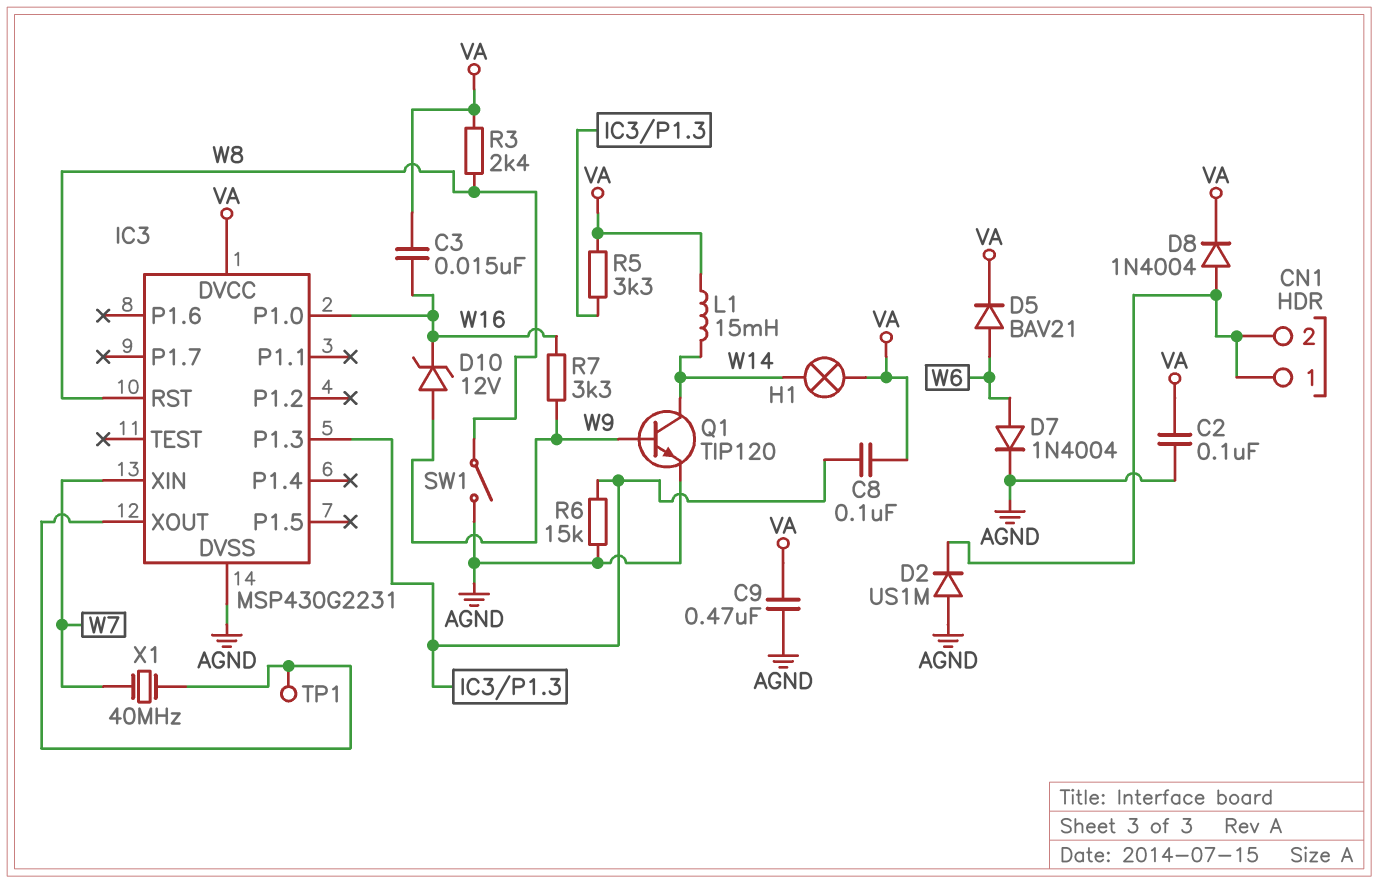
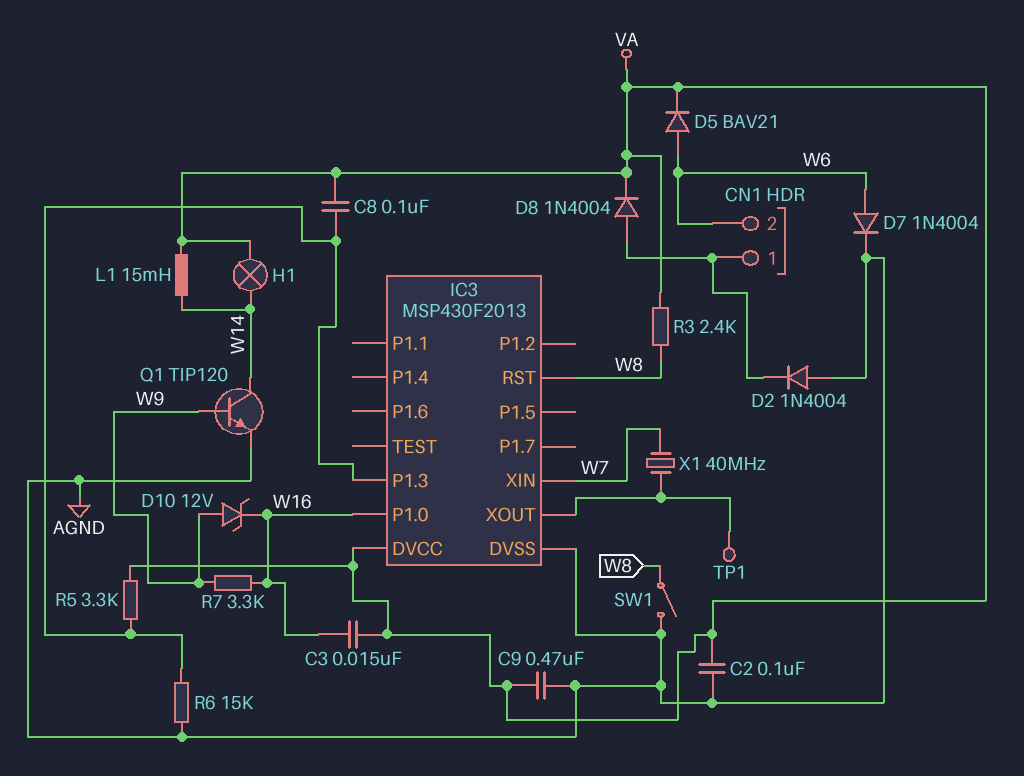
CN1 pin 2: CN1/1 -> W6
D2: diode US1M (A AGND, K CN1/1) -> diode 1N4004 (A AGND, K CN1/1)
IC3: MSP430G2231 -> MSP430F2013

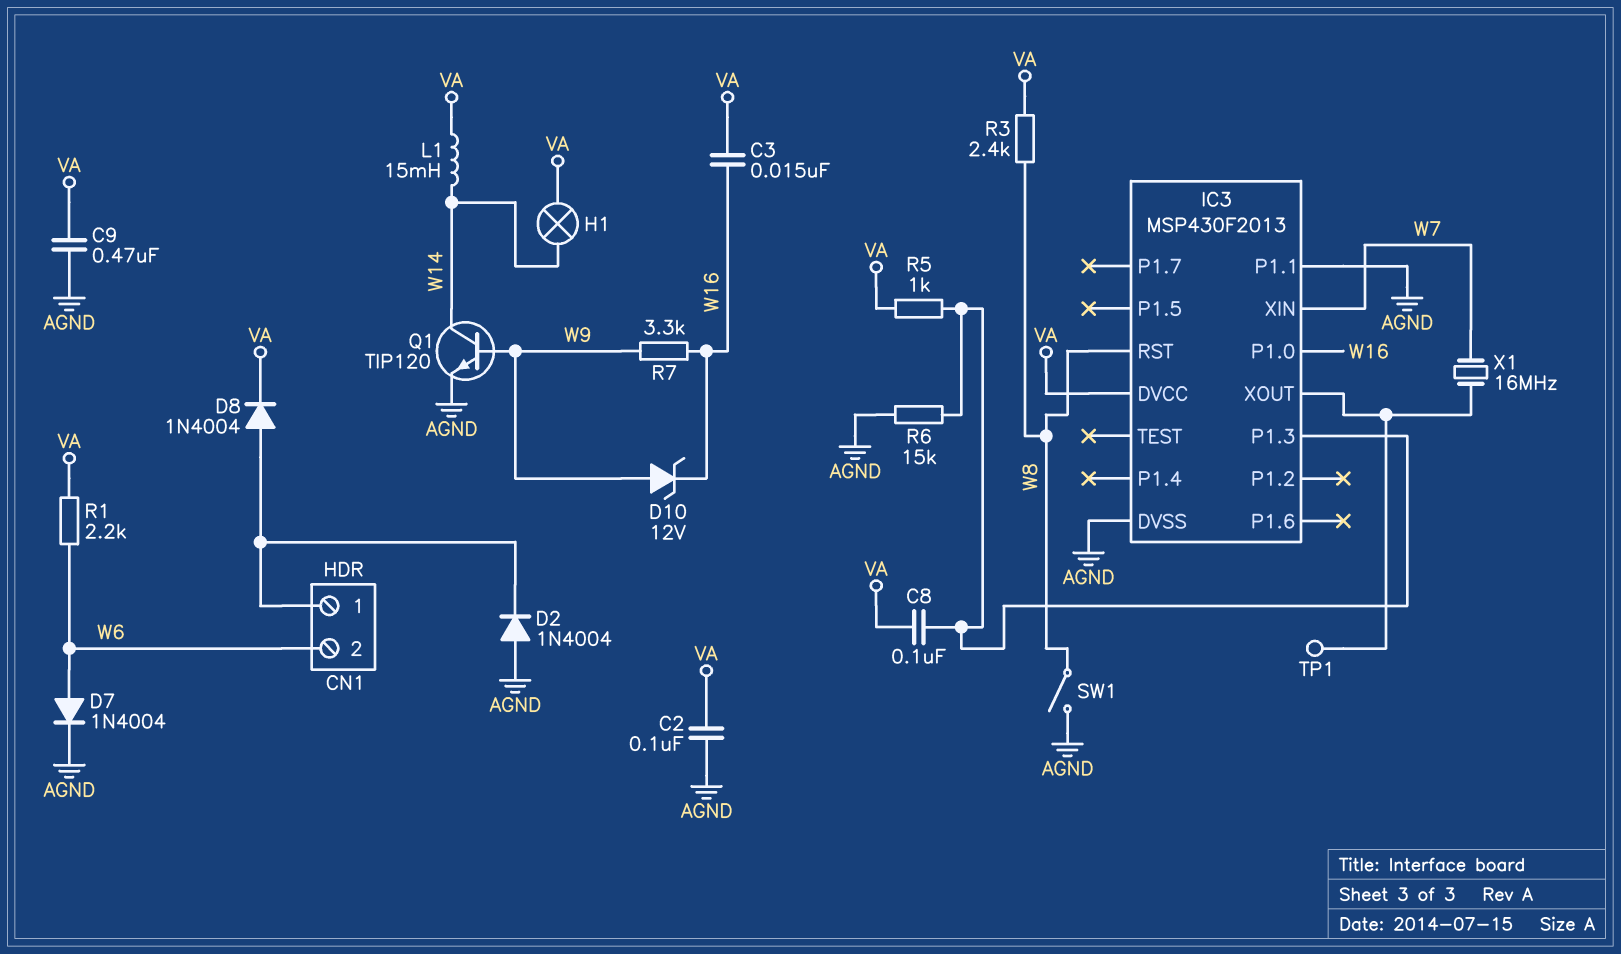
D5: diode BAV21 (A W6, K VA) -> none
IC3 pin P1.1: none -> AGND
R1: none -> 2.2k (VA, W6)
R5: 3.3k (IC3/P1.3, VA) -> 1k (IC3/P1.3, VA)
X1: 40MHz (IC3/XOUT, W7) -> 16MHz (IC3/XOUT, W7)

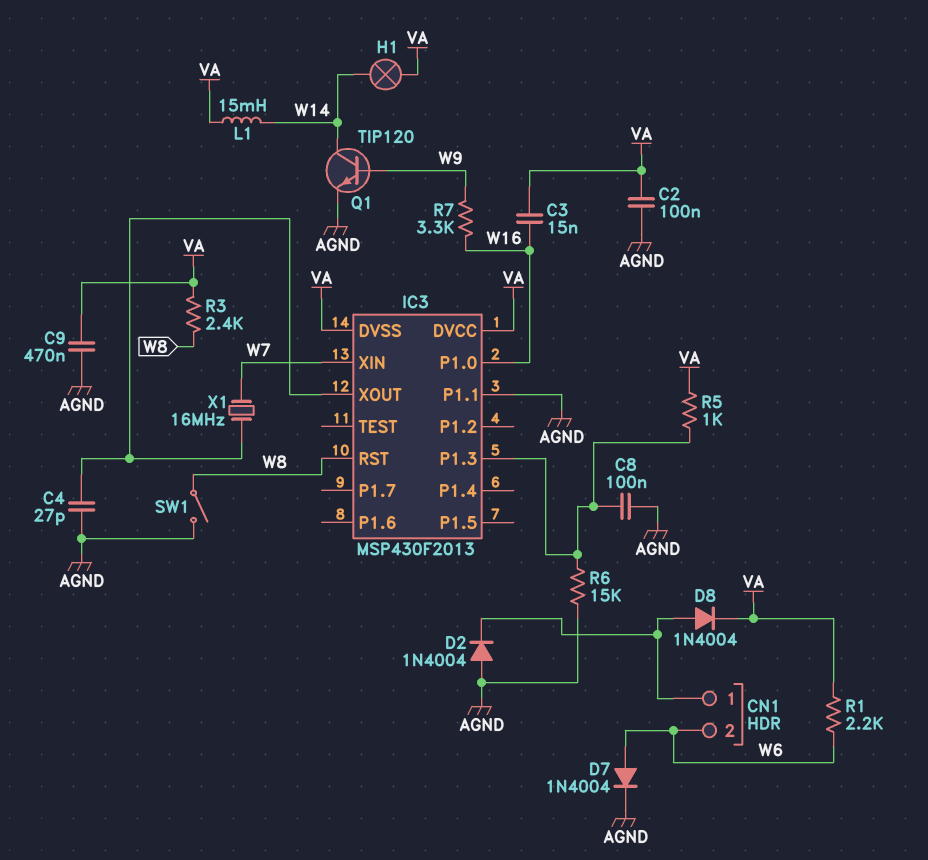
C4: none -> 27pF (AGND, IC3/XOUT)
C8: 100nF (IC3/P1.3, VA) -> 100nF (AGND, IC3/P1.3)
D10: zener 12V (A W9, K W16) -> none
IC3 pin DVSS: AGND -> VA
TP1: test point (IC3/XOUT) -> none

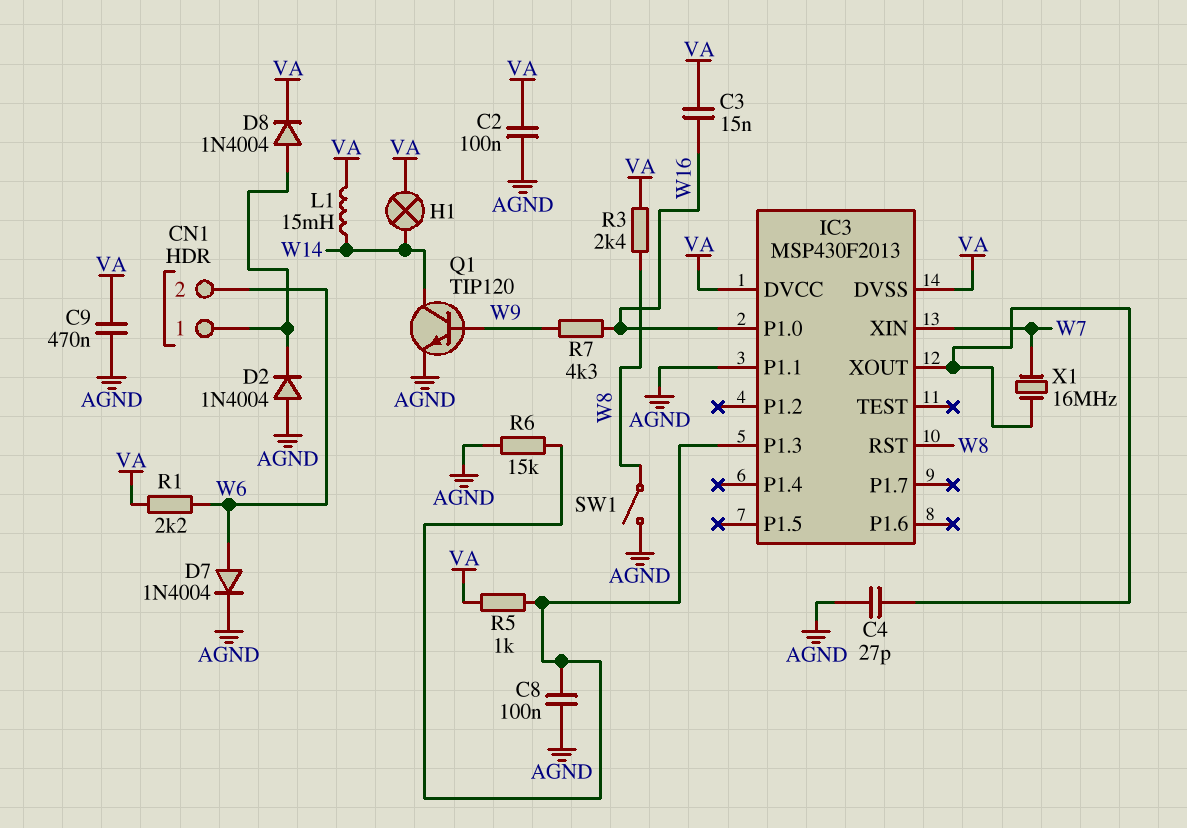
R7: 3.3k (W9, W16) -> 4.3k (W9, W16)

